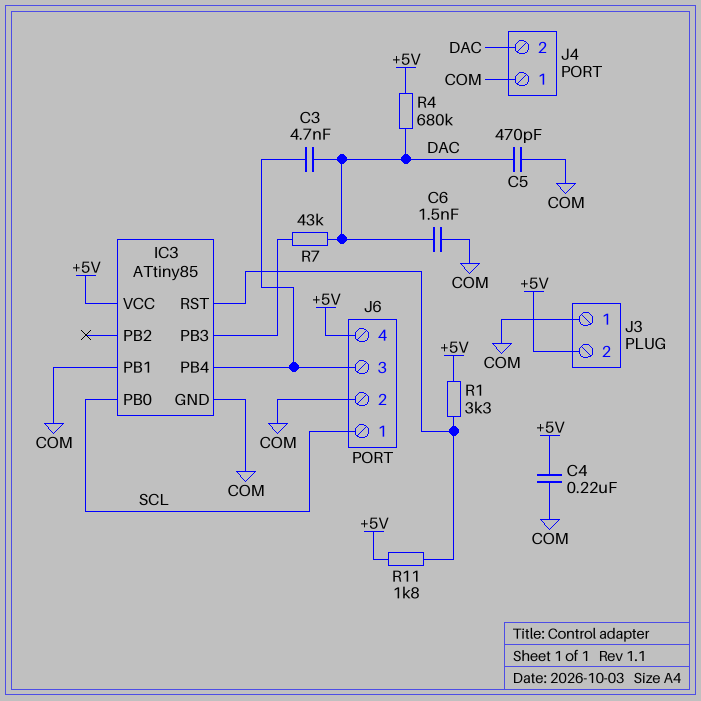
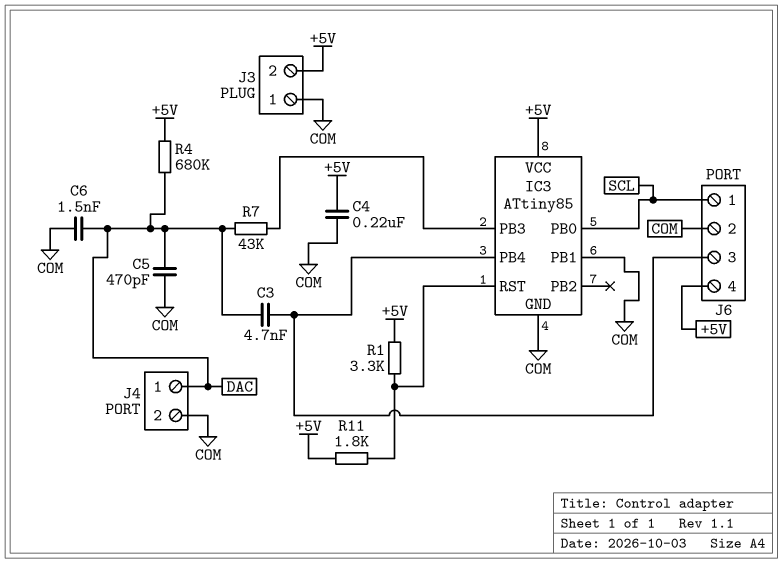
J4 pin 1: COM -> DAC
J4 pin 2: DAC -> COM

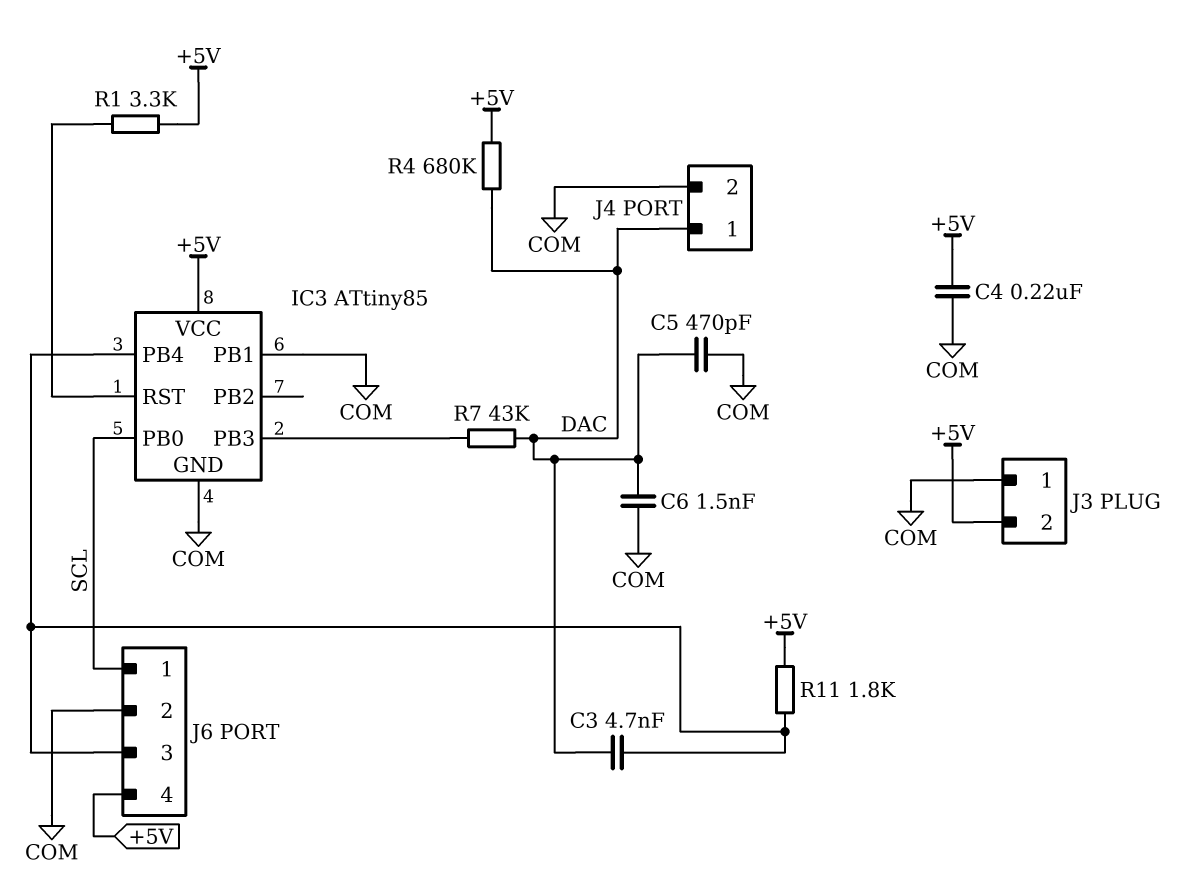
R11: 1.8k (+5V, IC3/RST) -> 1.8k (+5V, IC3/PB4)

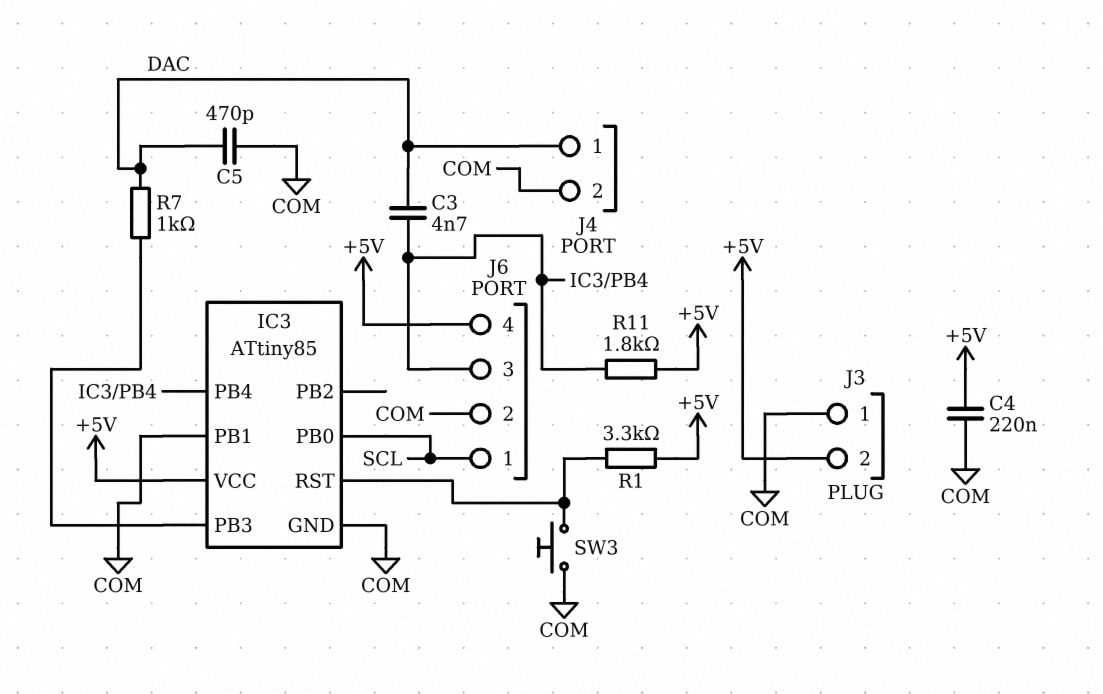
C6: 1.5nF (COM, DAC) -> none
R4: 680k (+5V, DAC) -> none
R7: 43k (DAC, IC3/PB3) -> 1k (DAC, IC3/PB3)
SW3: none -> button (COM, IC3/RST)

